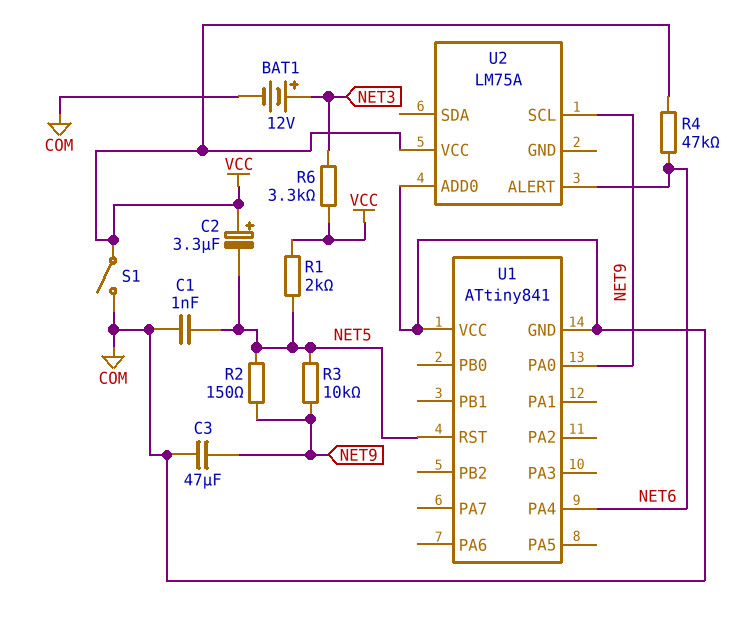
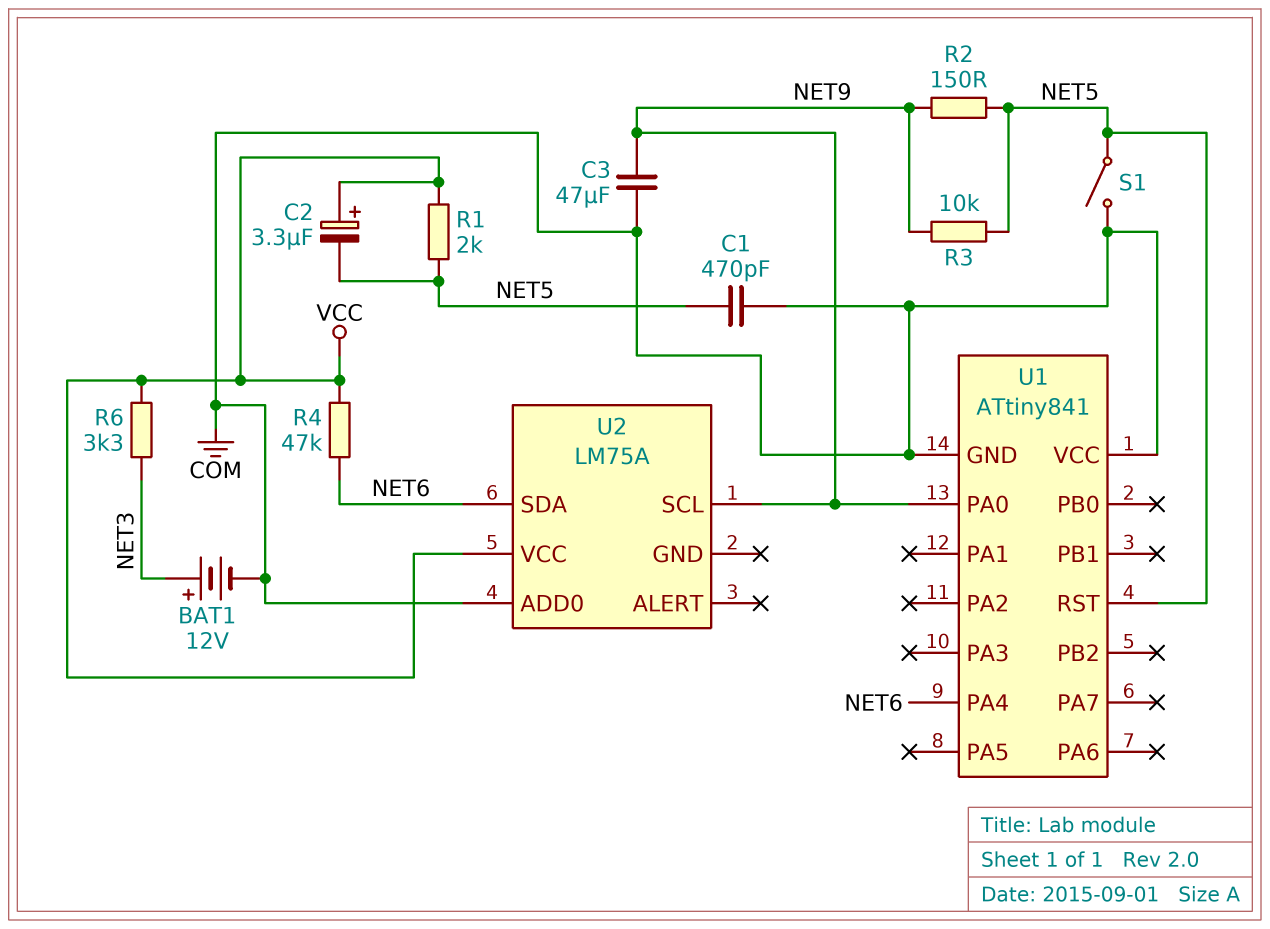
C1: 1nF (COM, NET5) -> 470pF (COM, NET5)
S1: switch (COM, VCC) -> switch (COM, NET5)
U2 pin ALERT: NET6 -> none
U2 pin SDA: none -> NET6

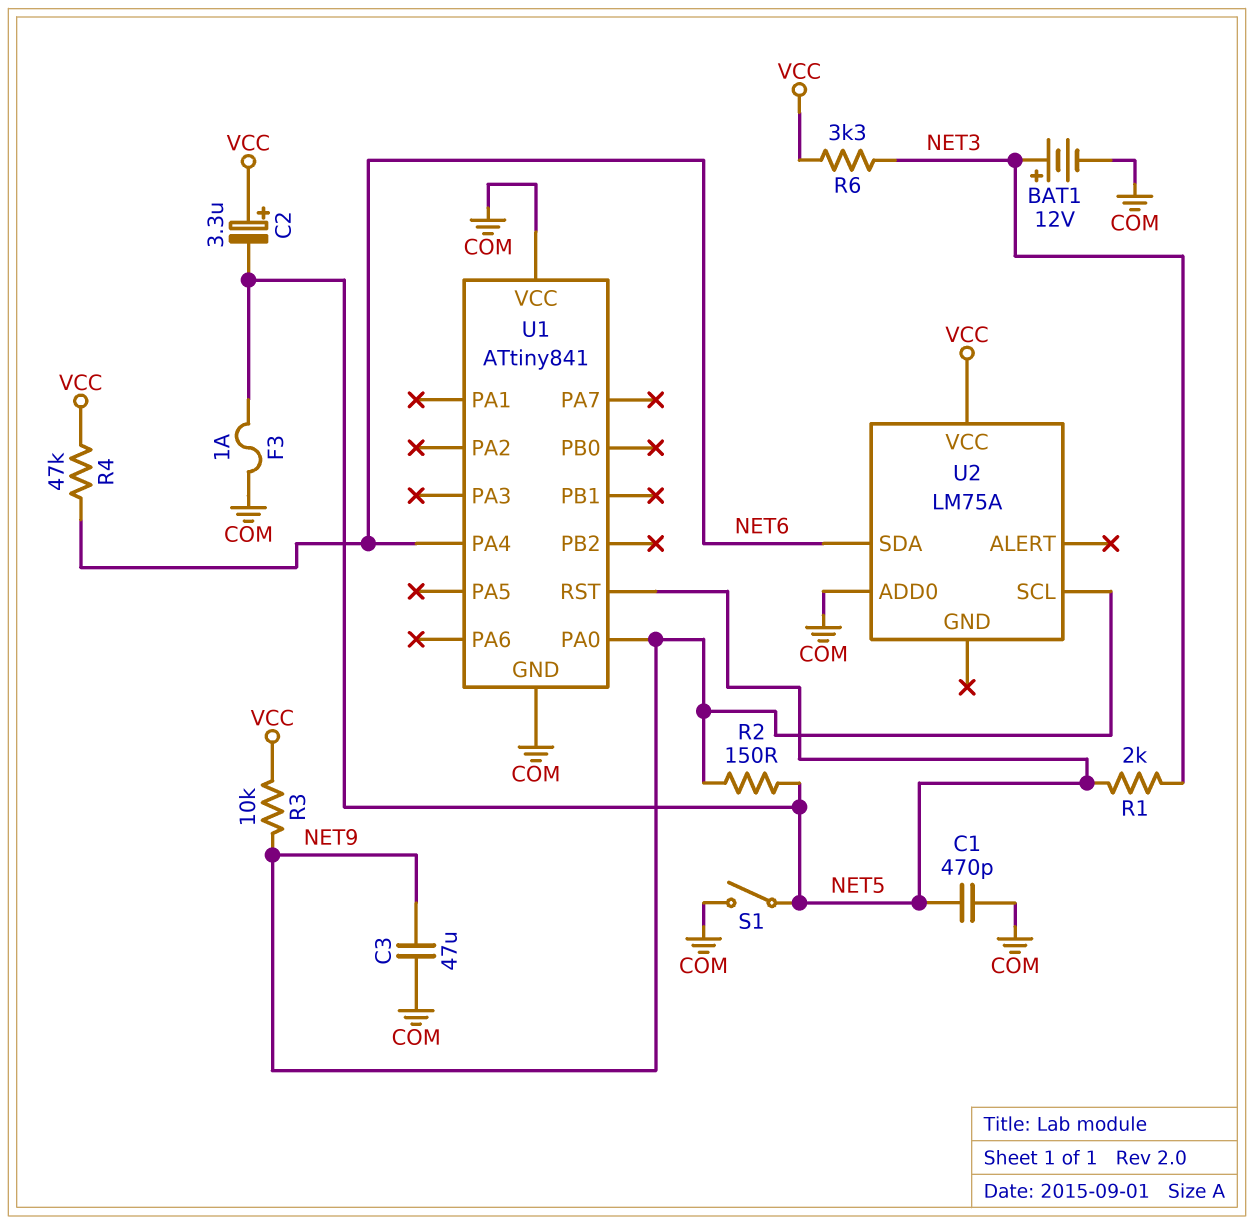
F3: none -> 1A (COM, NET5)
R1: 2k (NET5, VCC) -> 2k (NET3, NET5)
R3: 10k (NET5, NET9) -> 10k (NET9, VCC)

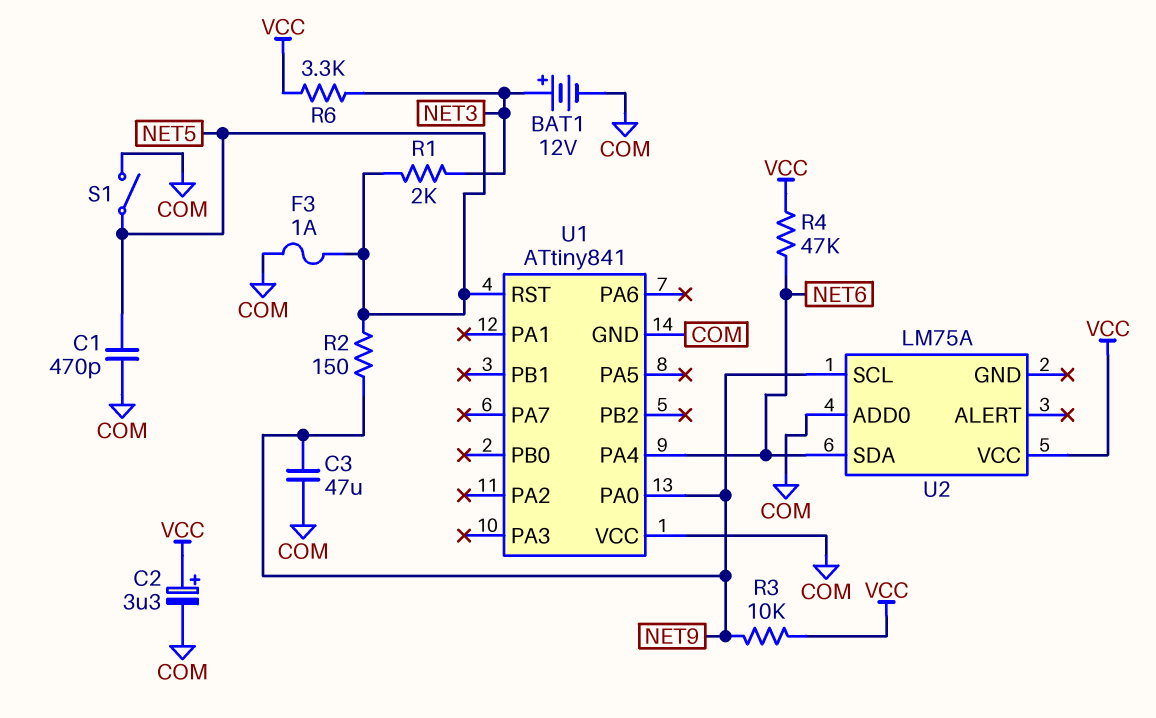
C2: 3.3uF (plus VCC, minus NET5) -> 3.3uF (plus VCC, minus COM)

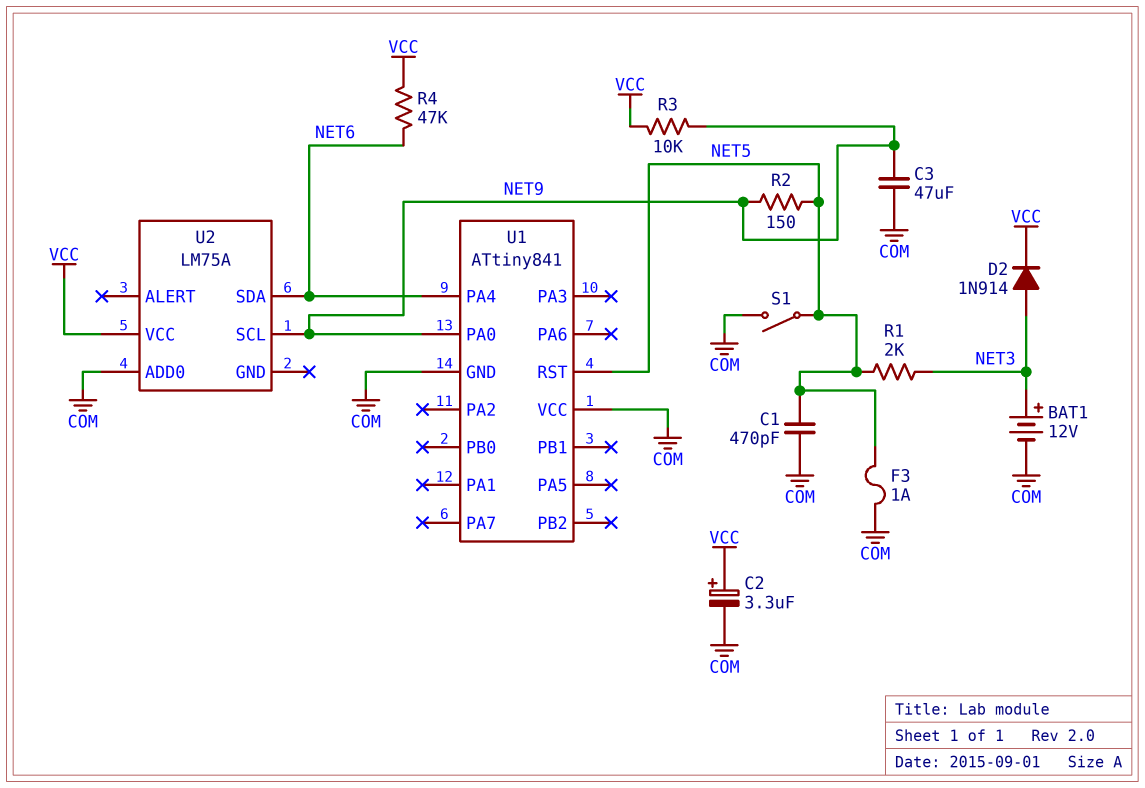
D2: none -> diode 1N914 (A NET3, K VCC)
R6: 3.3k (NET3, VCC) -> none

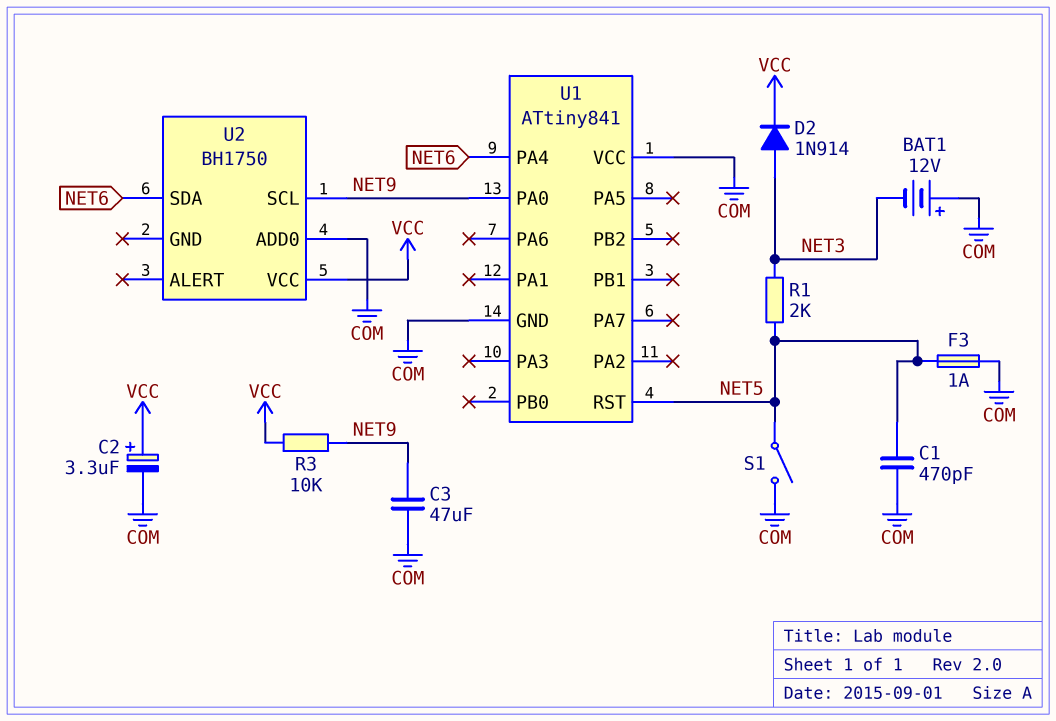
BAT1: 12V (plus NET3, minus COM) -> 12V (plus COM, minus NET3)
R2: 150 (NET5, NET9) -> none
R4: 47k (NET6, VCC) -> none
U2: LM75A -> BH1750

